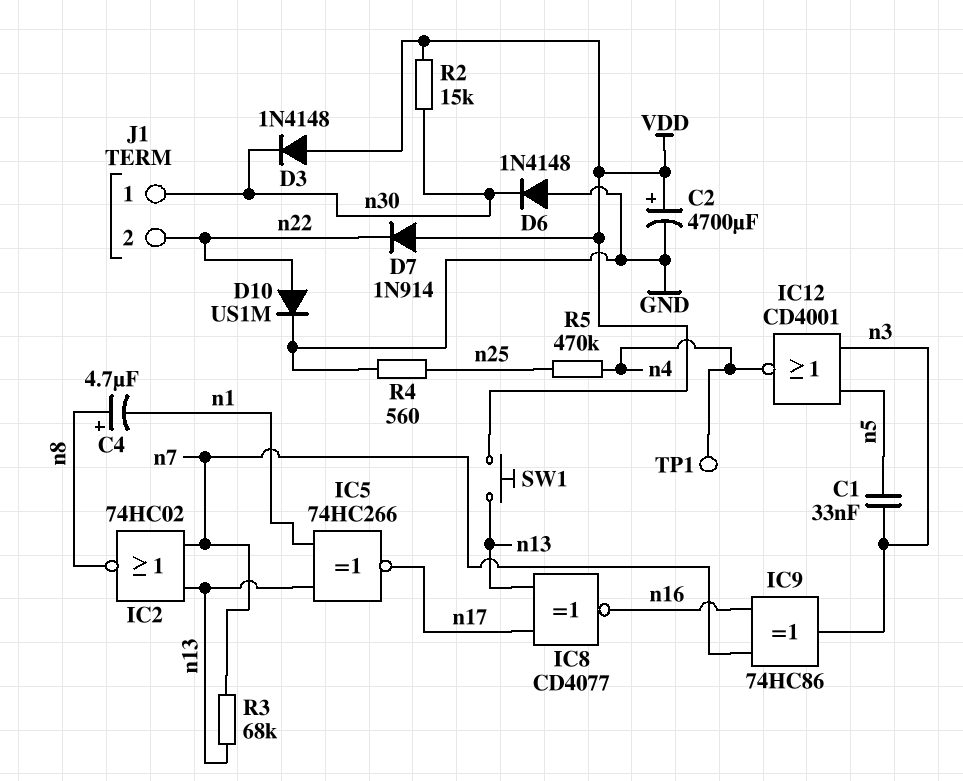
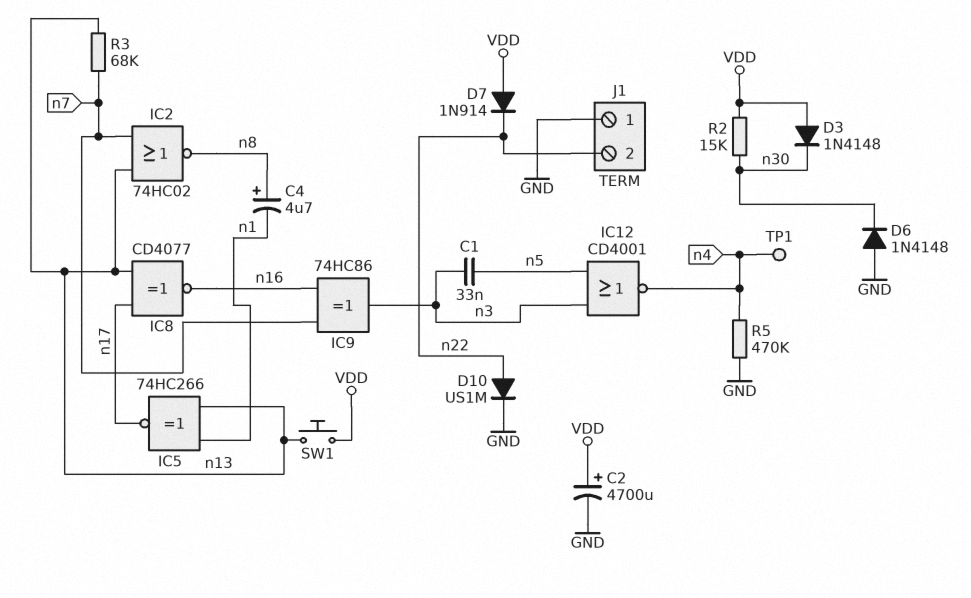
J1 pin 1: n30 -> GND
R4: 560 (GND, n25) -> none
R5: 470k (n4, n25) -> 470k (GND, n4)

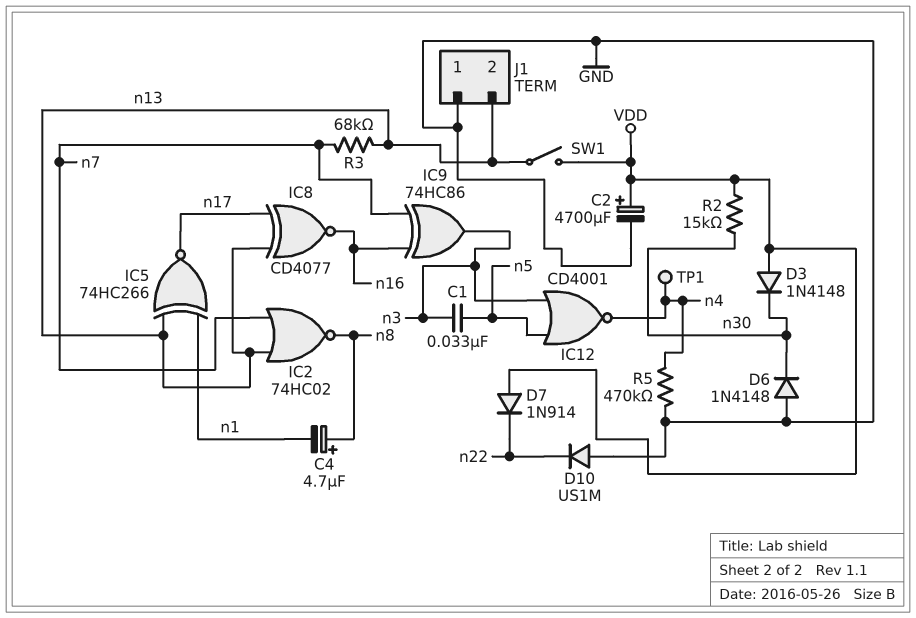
D10: diode US1M (A n22, K GND) -> diode US1M (A GND, K n22)
J1 pin 2: n22 -> n13
SW1: button (VDD, n13) -> switch (VDD, n13)

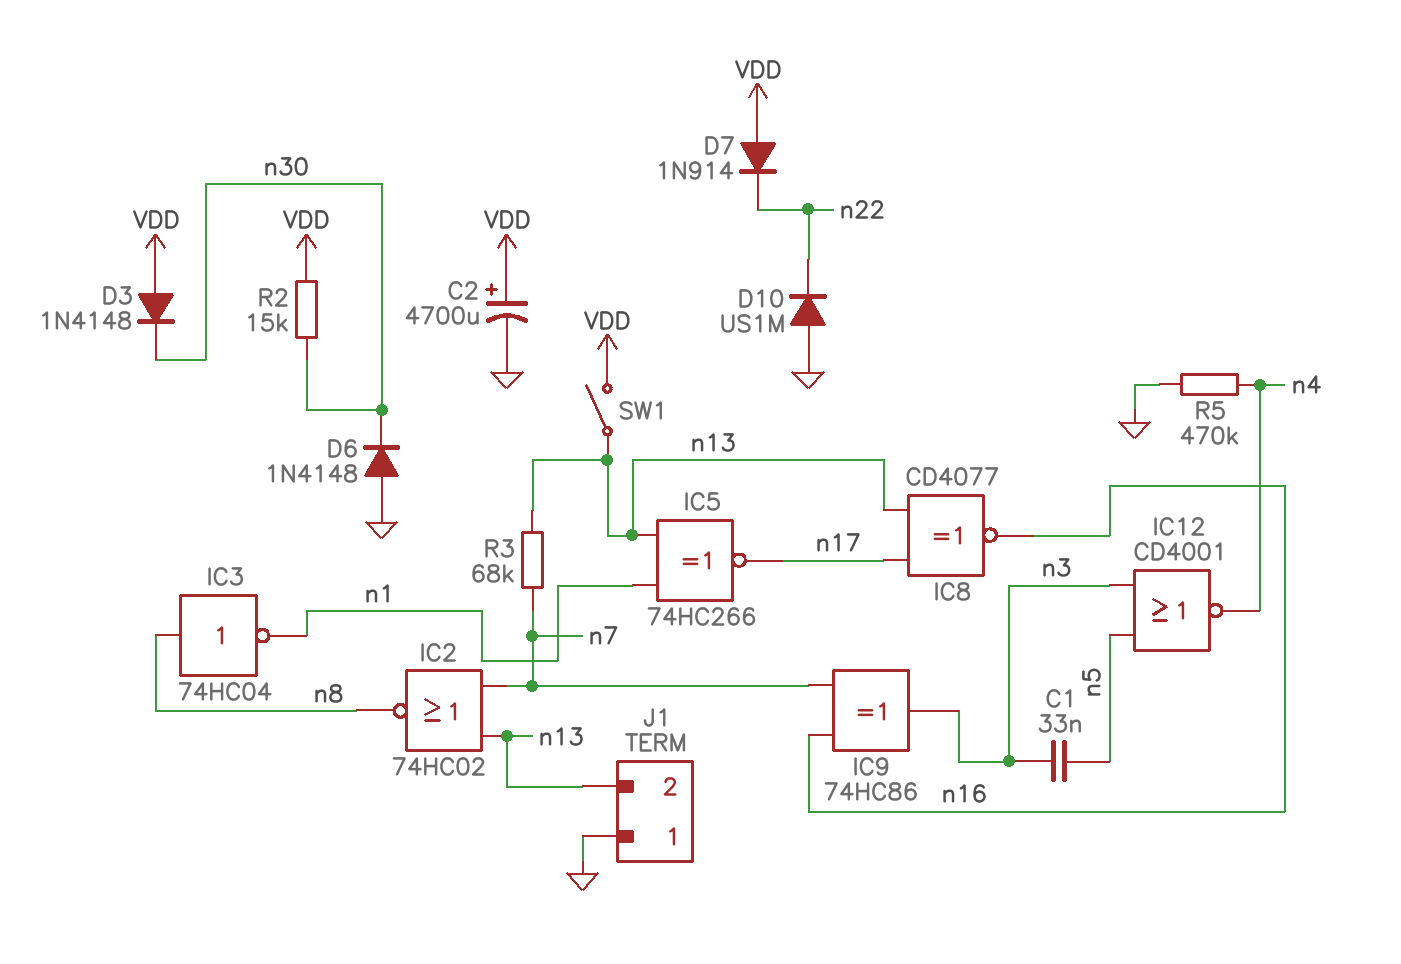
C4: 4.7uF (plus n8, minus n1) -> none
IC3: none -> NOT 74HC04 (in n8, out n1)
TP1: test point (n4) -> none

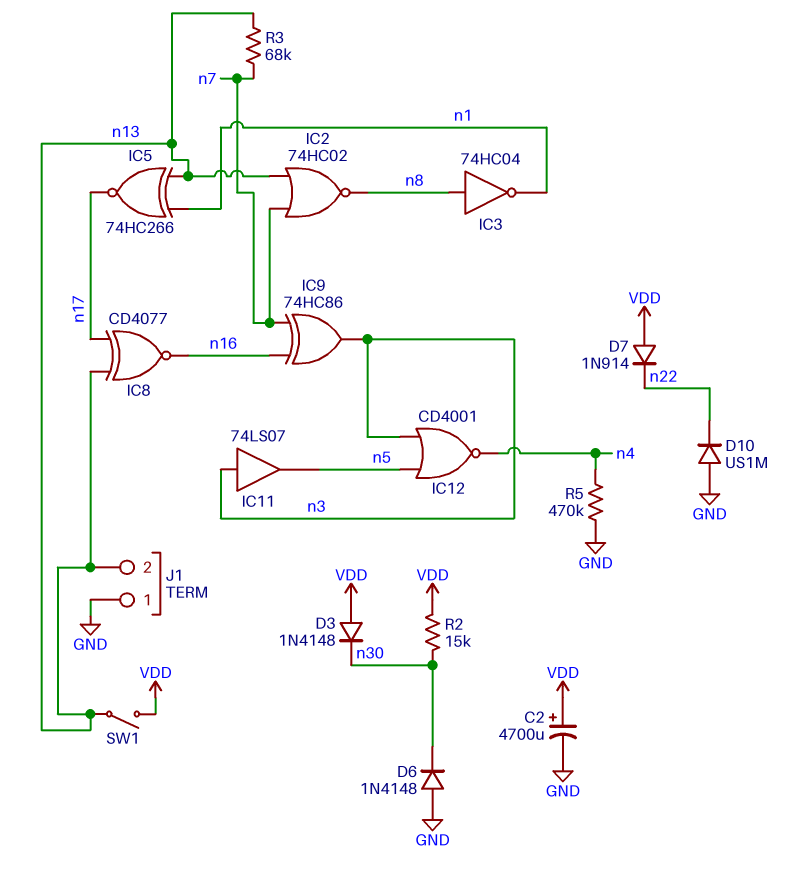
C1: 33nF (n3, n5) -> none
IC11: none -> buffer 74LS07 (in n3, out n5)

